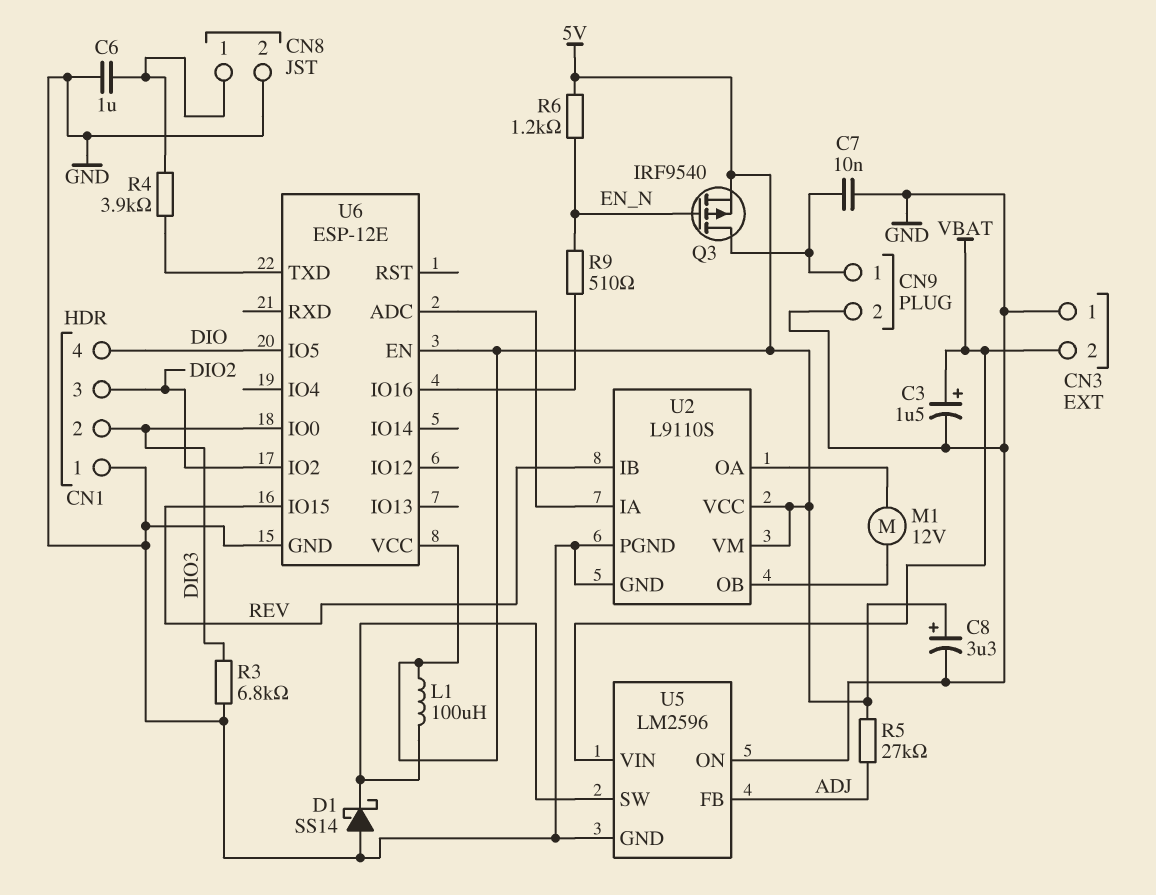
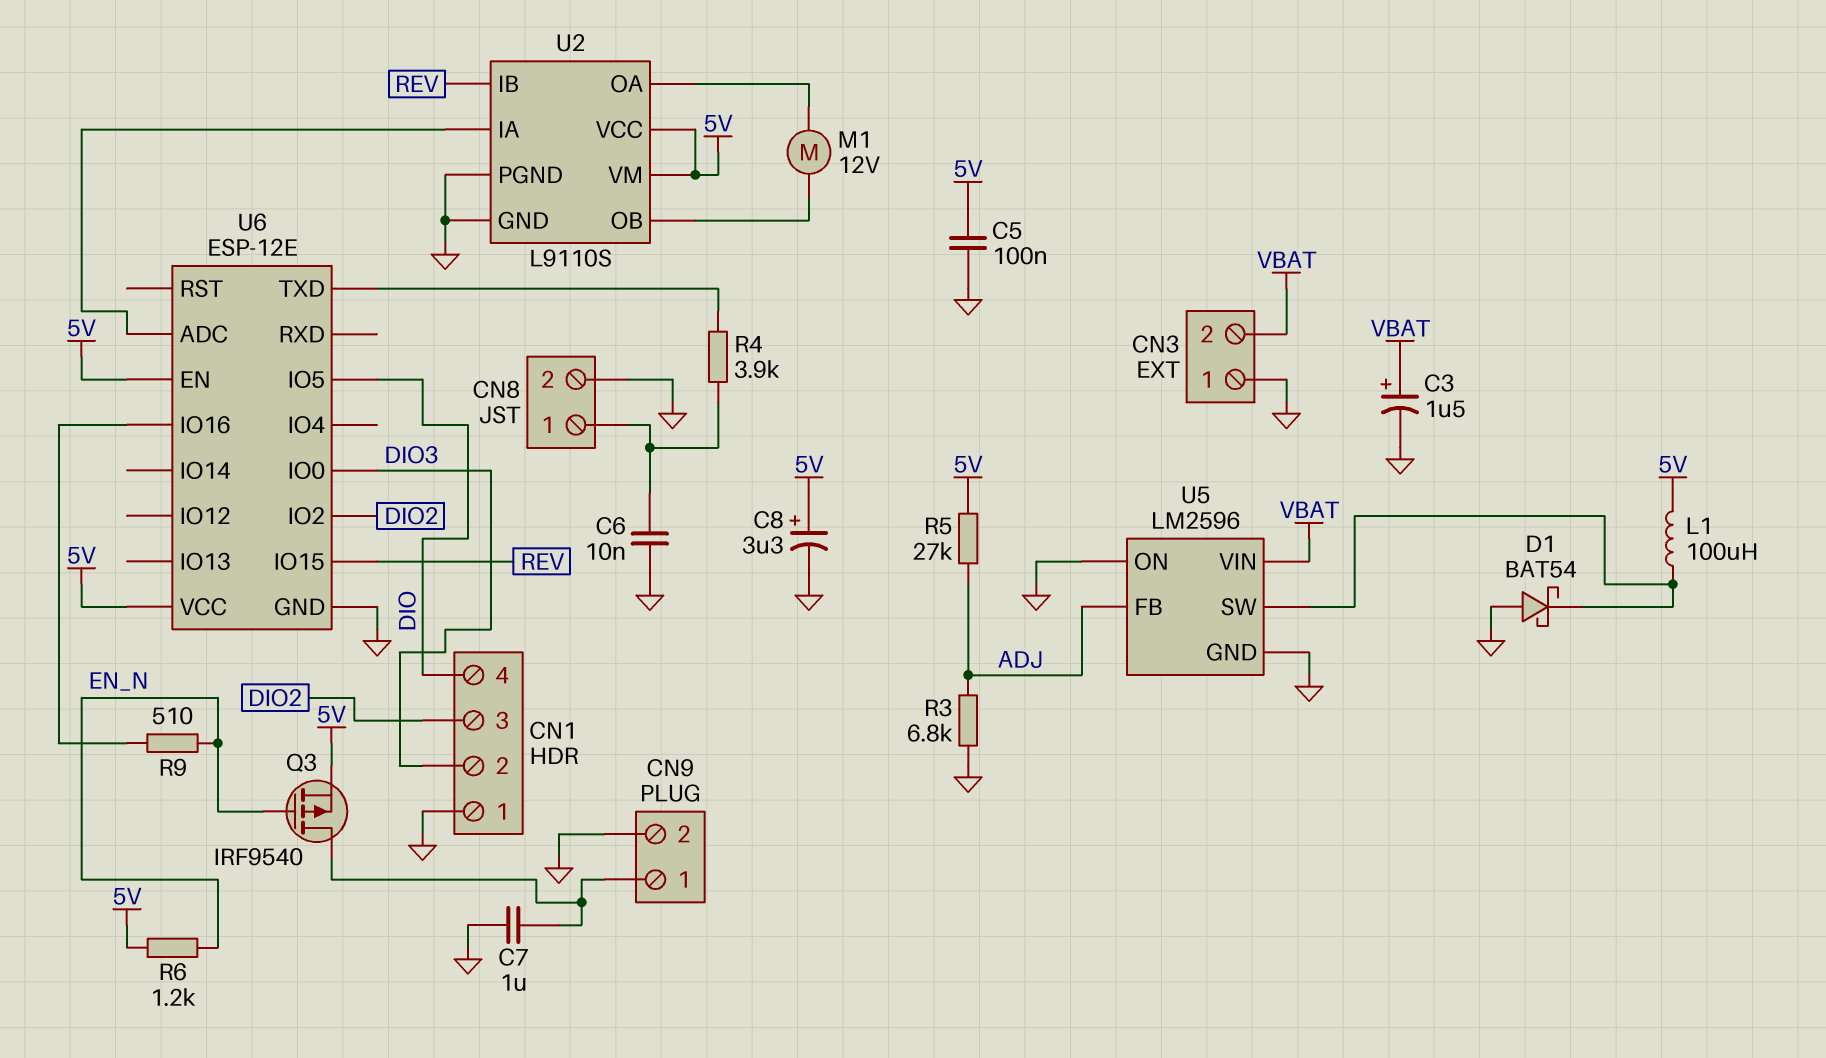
C5: none -> 100nF (5V, GND)
C6: 1uF (CN8/1, GND) -> 10nF (CN8/1, GND)
C7: 10nF (CN9/1, GND) -> 1uF (CN9/1, GND)
D1: schottky SS14 (A GND, K U5/SW) -> schottky BAT54 (A GND, K U5/SW)
R3: 6.8k (DIO3, GND) -> 6.8k (ADJ, GND)

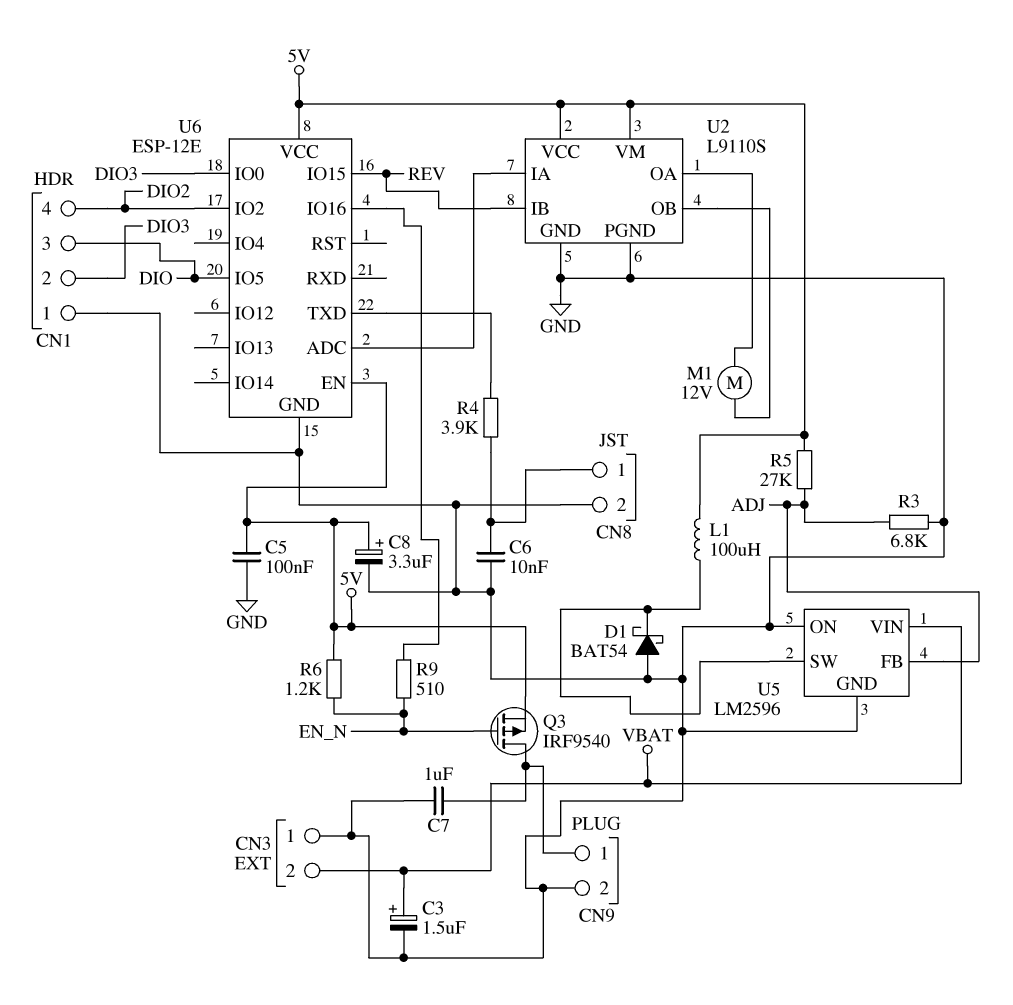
CN1 pin 3: DIO2 -> DIO
CN1 pin 4: DIO -> DIO2

